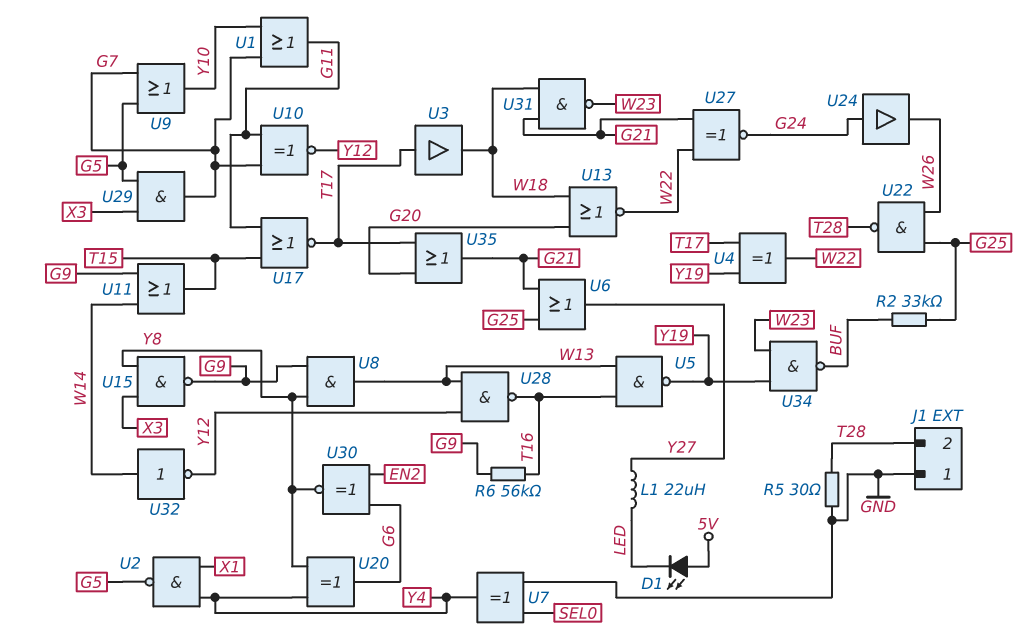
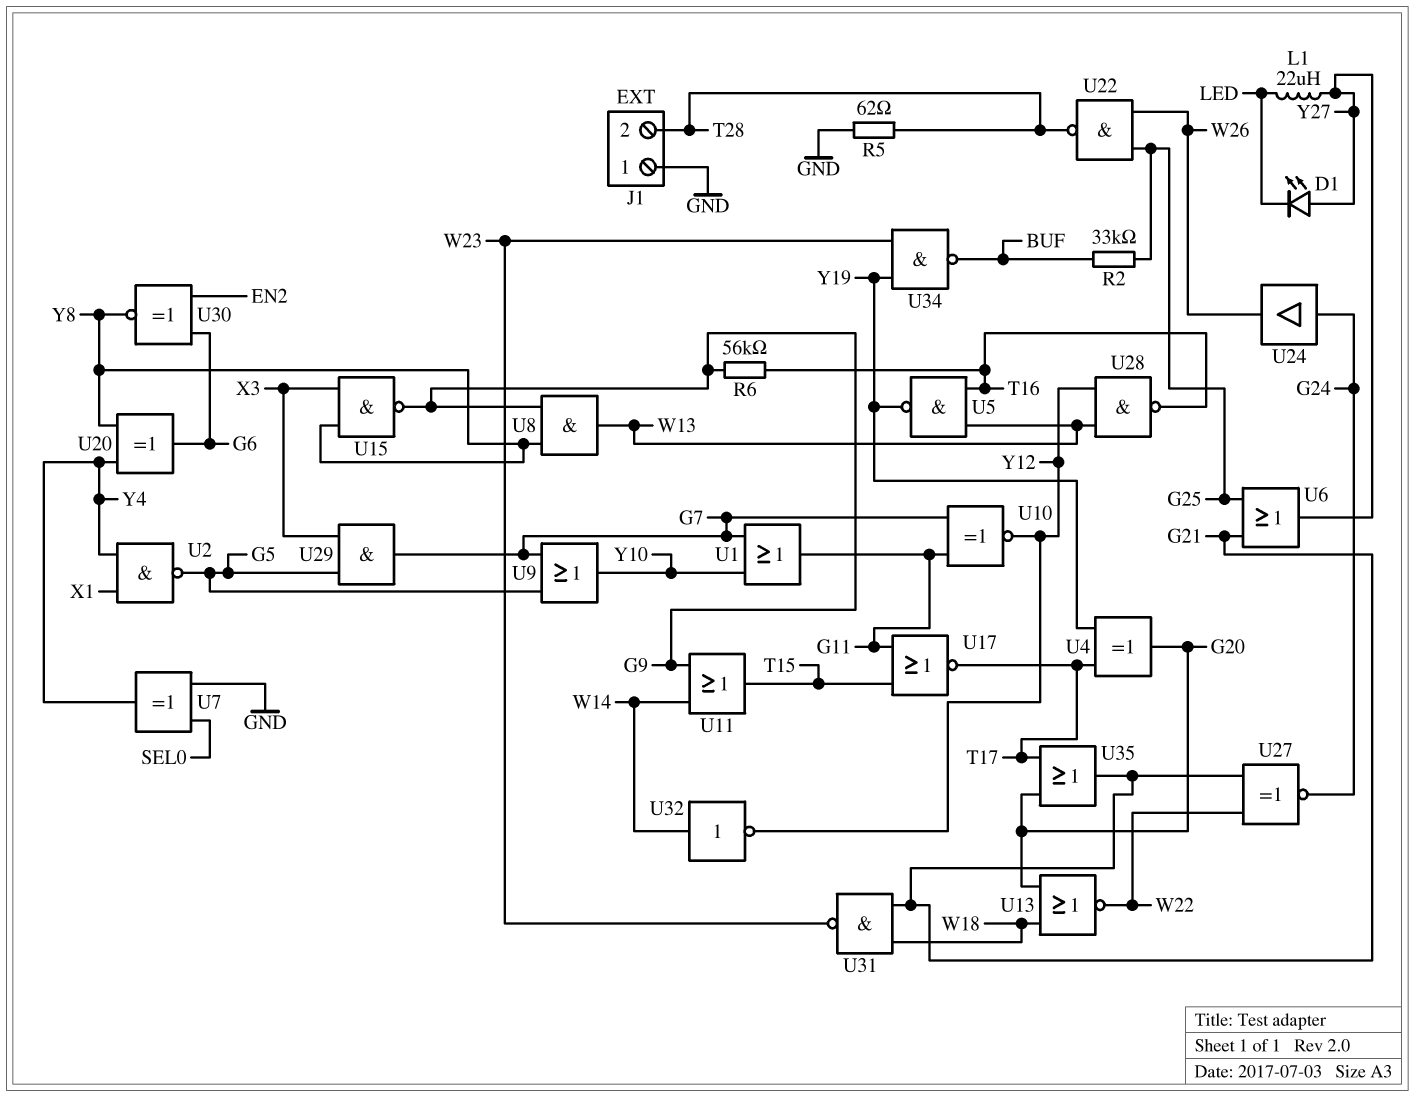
D1: LED (A 5V, K LED) -> LED (A Y27, K LED)
R5: 30 (GND, T28) -> 62 (GND, T28)
U3: buffer (in T17, out W18) -> none
U4: XOR (in T17, in Y19, out W22) -> XOR (in T17, in Y19, out G20)

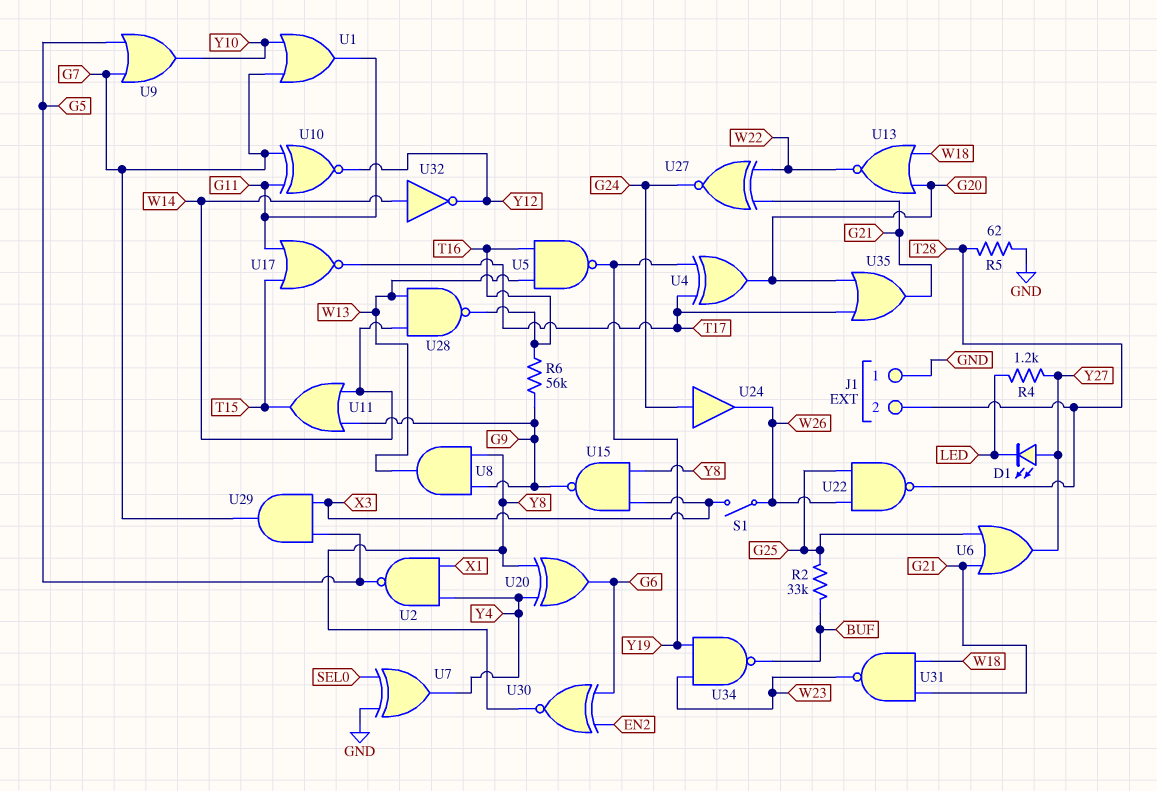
L1: 22uH (LED, Y27) -> none
R4: none -> 1.2k (LED, Y27)
S1: none -> switch (W26, X3)
U28: NAND (in W13, in Y12, out T16) -> NAND (in W13, in W14, out T16)

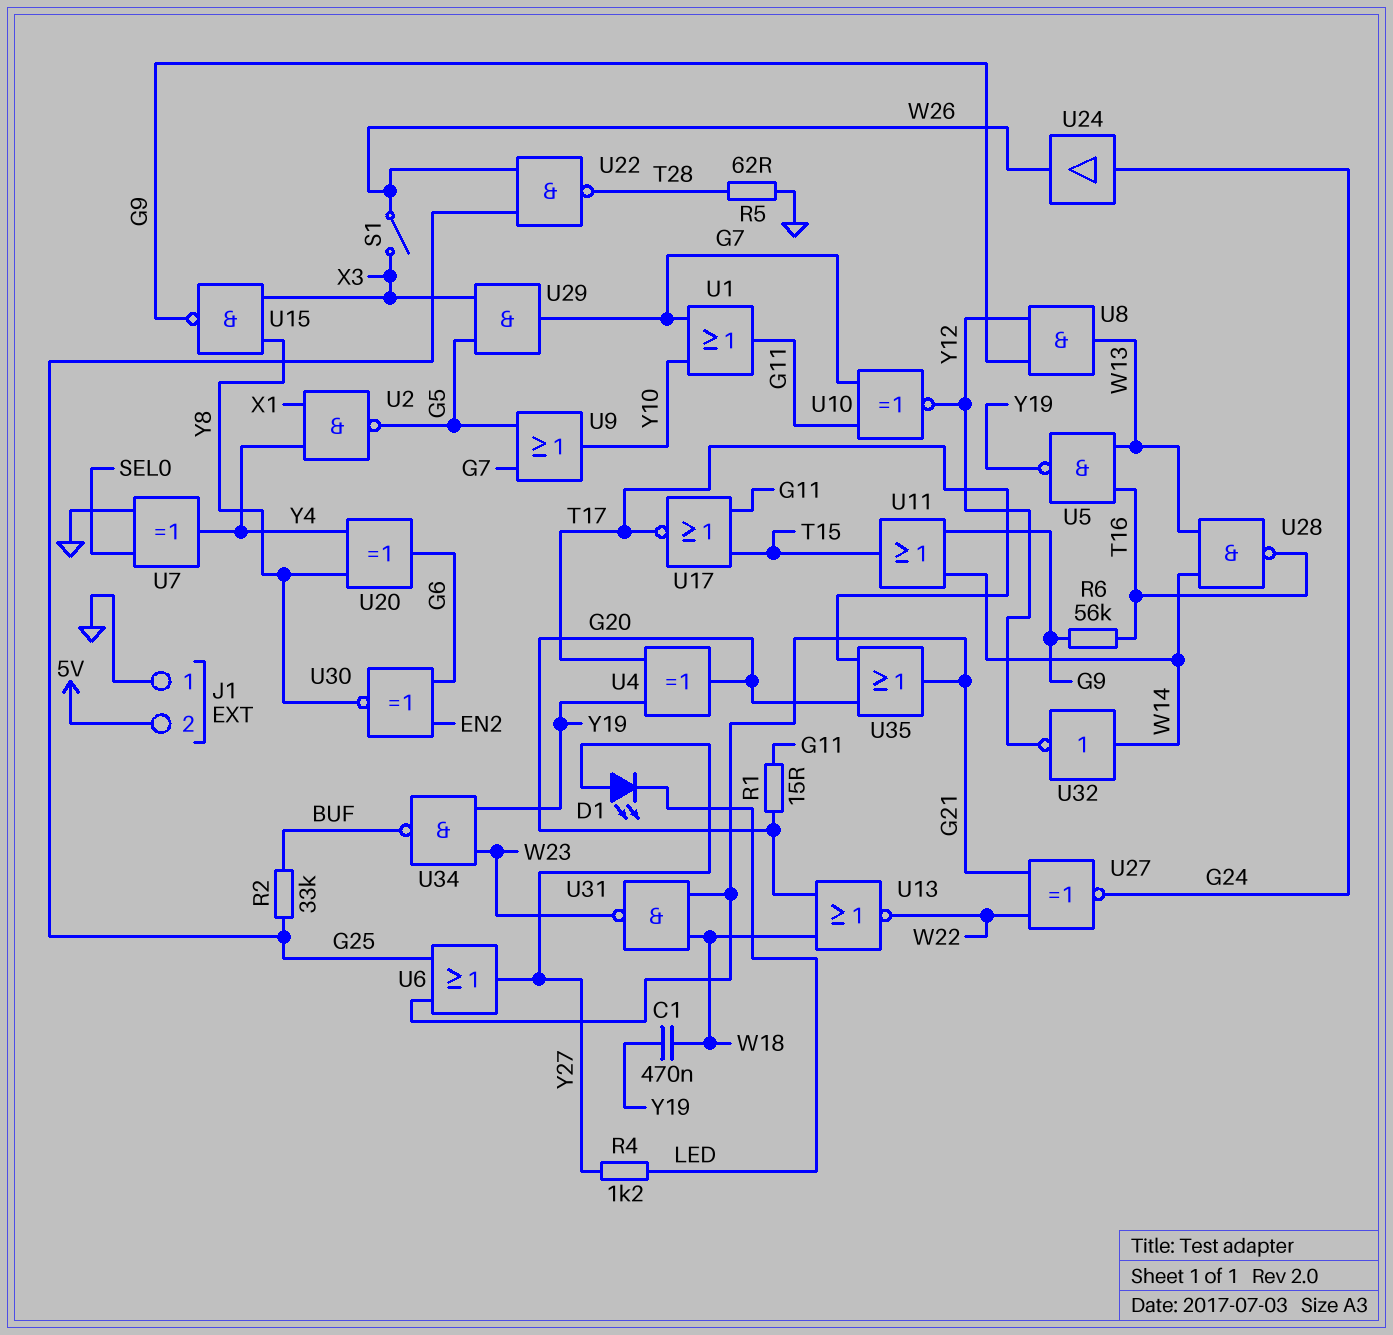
C1: none -> 470nF (W18, Y19)
J1 pin 2: T28 -> 5V
R1: none -> 15 (G11, G20)
U8: AND (in G9, in Y8, out W13) -> AND (in G9, in Y12, out W13)

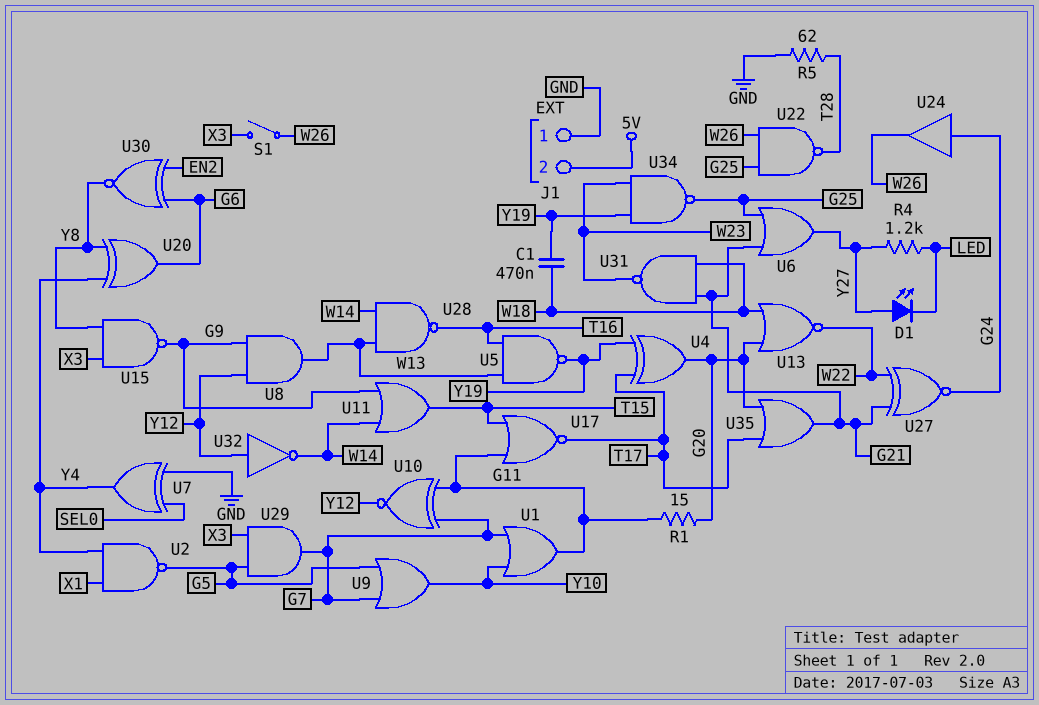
R2: 33k (BUF, G25) -> none
R6: 56k (G9, T16) -> none
U32: NOT (in W14, out Y12) -> NOT (in Y12, out W14)
U34: NAND (in W23, in Y19, out BUF) -> NAND (in W23, in Y19, out G25)

